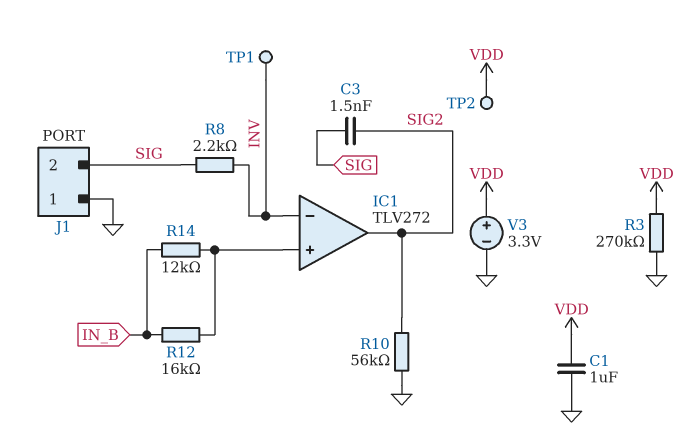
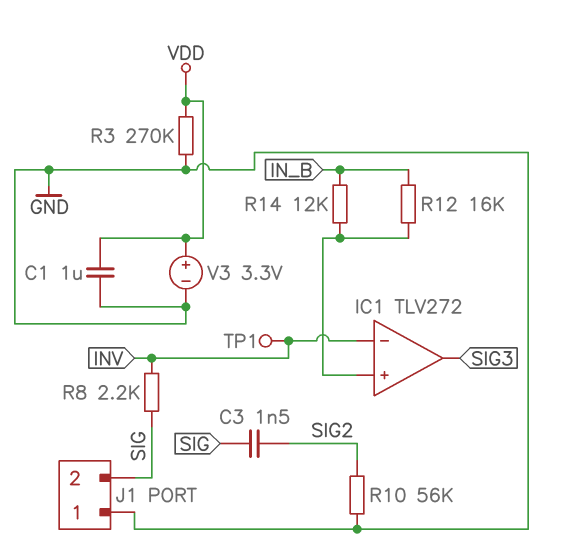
IC1 pin out: SIG2 -> SIG3
TP2: test point (VDD) -> none

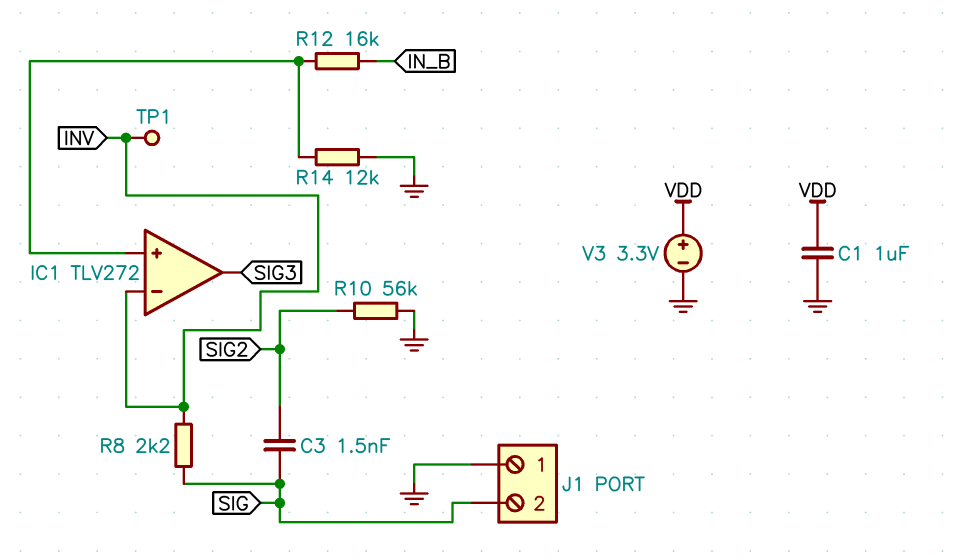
R3: 270k (GND, VDD) -> none
R14: 12k (IC1/in+, IN_B) -> 12k (GND, IC1/in+)

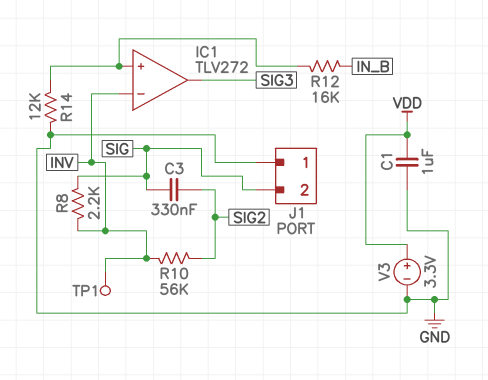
C3: 1.5nF (SIG, SIG2) -> 330nF (SIG, SIG2)
R10: 56k (GND, SIG2) -> 56k (INV, SIG2)

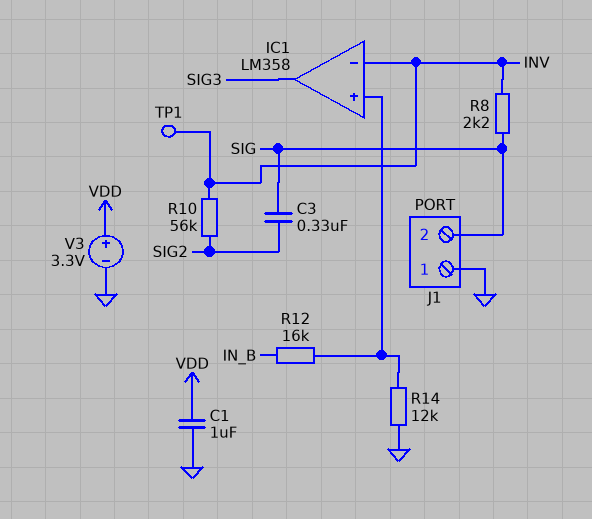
IC1: TLV272 -> LM358

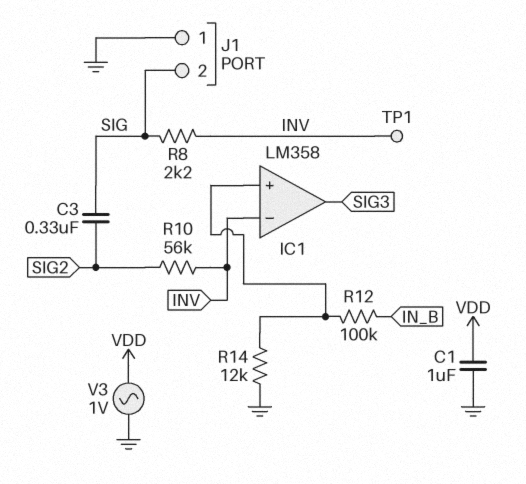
R12: 16k (IC1/in+, IN_B) -> 100k (IC1/in+, IN_B)
V3: 3.3V (plus VDD, minus GND) -> AC 1V (GND, VDD)

